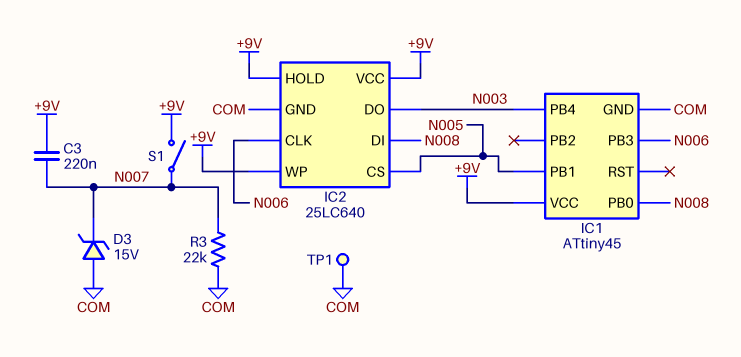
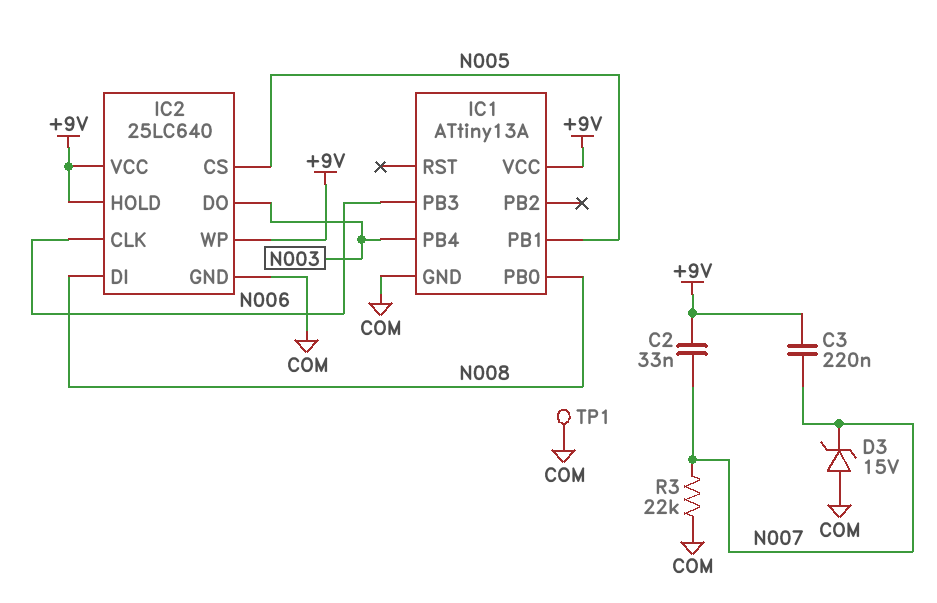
C2: none -> 33nF (+9V, N007)
IC1: ATtiny45 -> ATtiny13A
S1: switch (+9V, N007) -> none

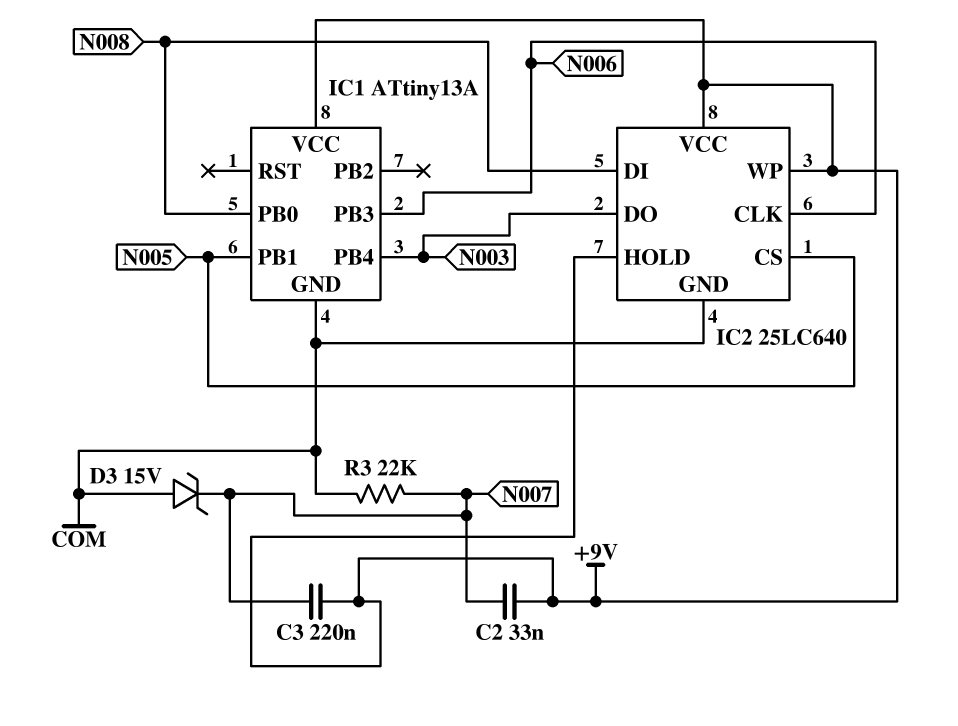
TP1: test point (COM) -> none

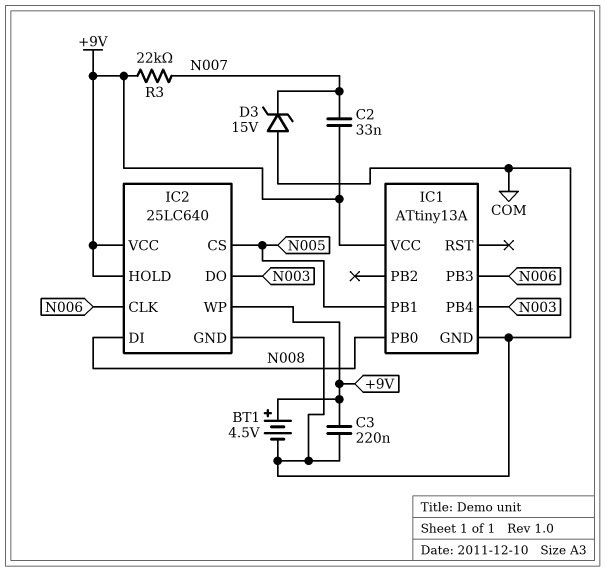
BT1: none -> 4.5V (plus +9V, minus COM)
C3: 220nF (+9V, N007) -> 220nF (+9V, COM)
R3: 22k (COM, N007) -> 22k (+9V, N007)

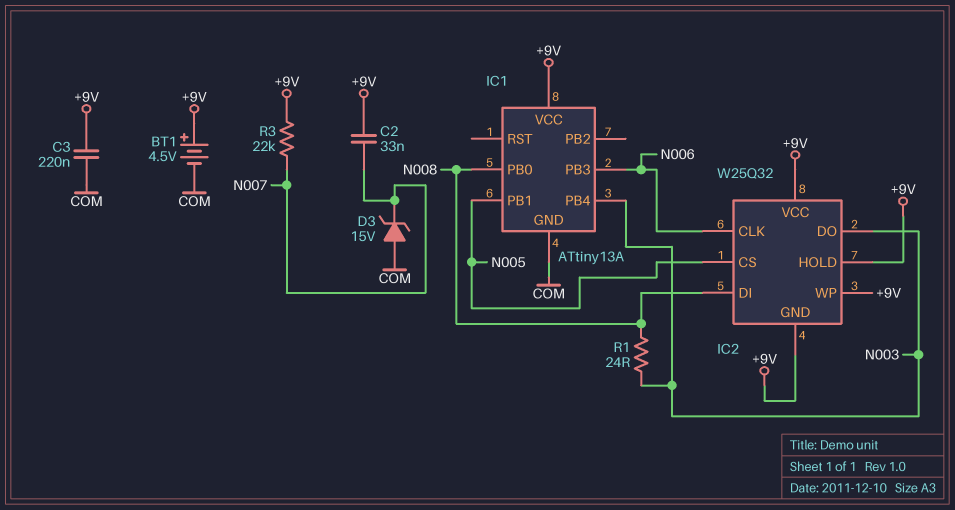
IC2: 25LC640 -> W25Q32
IC2 pin GND: COM -> +9V
R1: none -> 24 (N003, N008)

